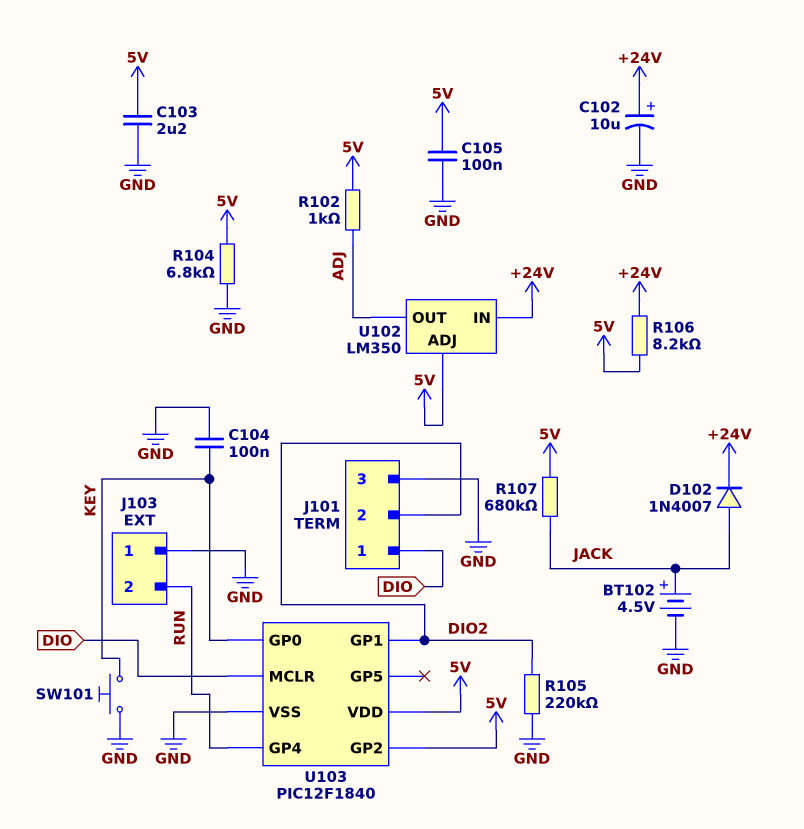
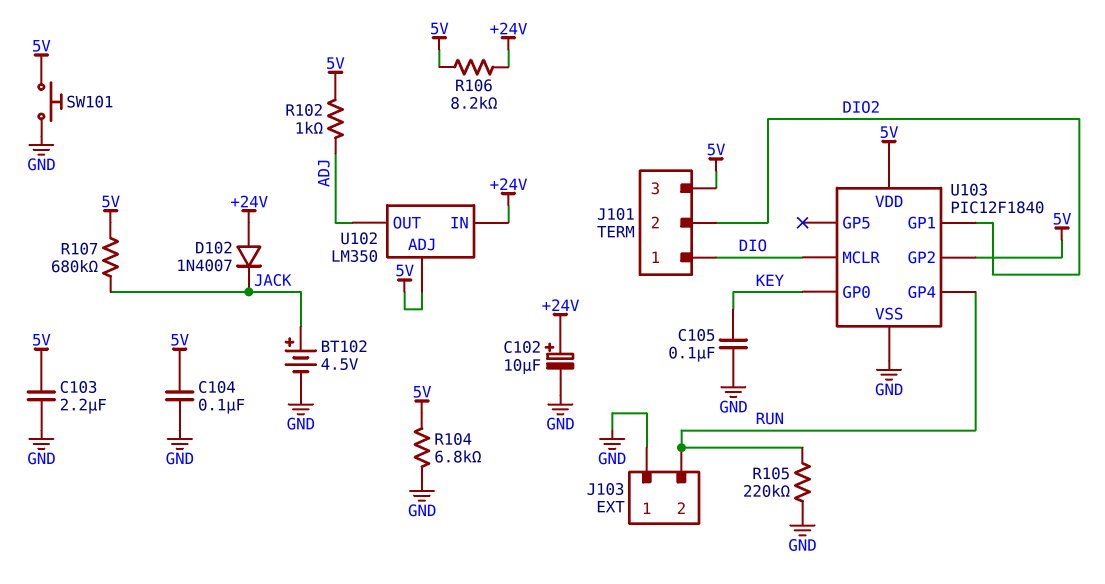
C104: 100nF (GND, KEY) -> 100nF (5V, GND)
C105: 100nF (5V, GND) -> 100nF (GND, KEY)
D102: diode 1N4007 (A JACK, K +24V) -> diode 1N4007 (A +24V, K JACK)
J101 pin 3: GND -> 5V
R105: 220k (DIO2, GND) -> 220k (GND, RUN)
SW101: button (GND, KEY) -> button (5V, GND)

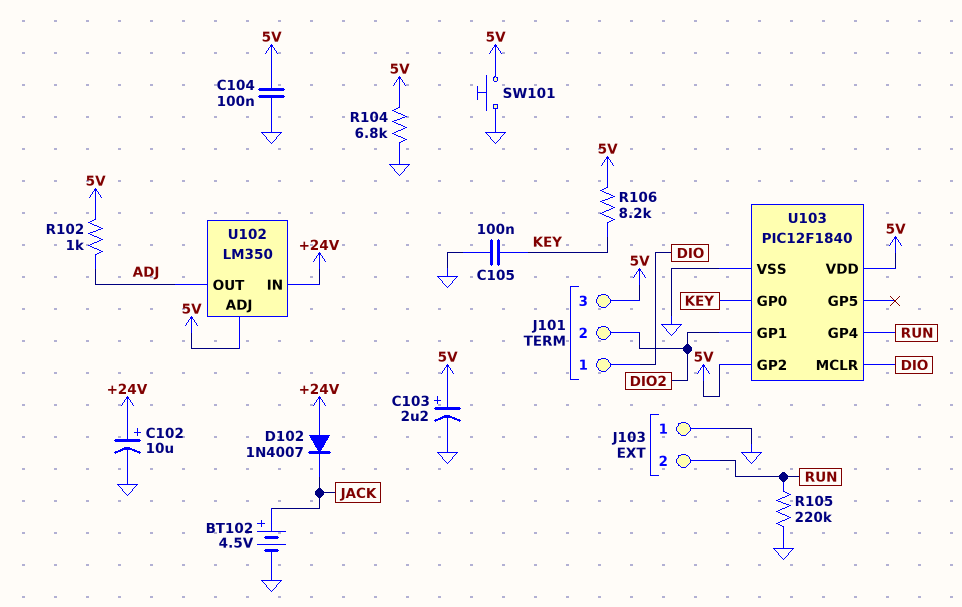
C103: 2.2uF (5V, GND) -> 2.2uF (plus 5V, minus GND)
R106: 8.2k (+24V, 5V) -> 8.2k (5V, KEY)
R107: 680k (5V, JACK) -> none

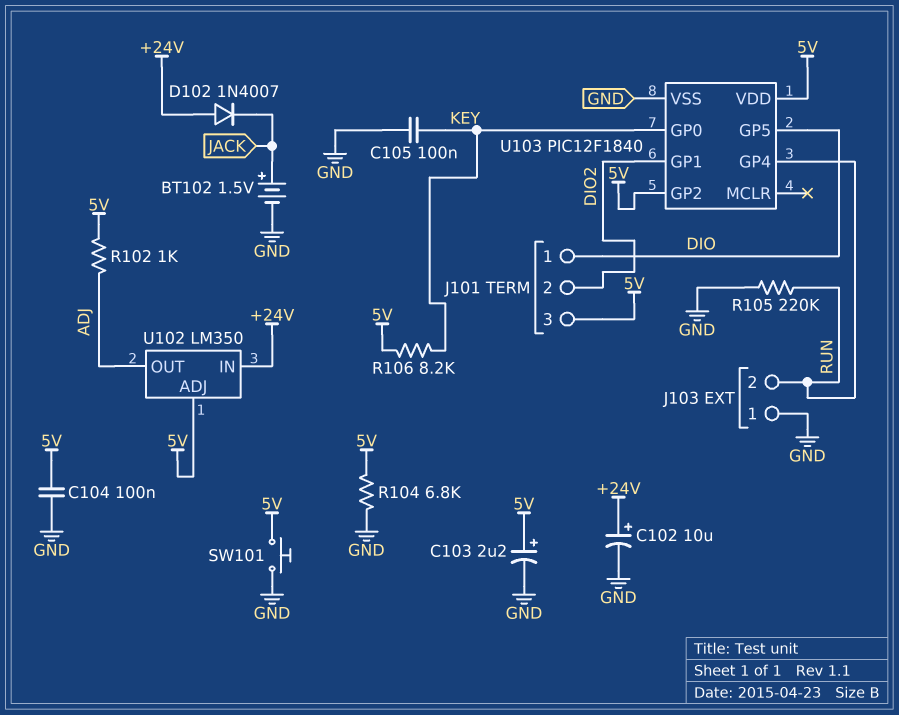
BT102: 4.5V (plus JACK, minus GND) -> 1.5V (plus JACK, minus GND)
U103 pin GP5: none -> DIO
U103 pin MCLR: DIO -> none

